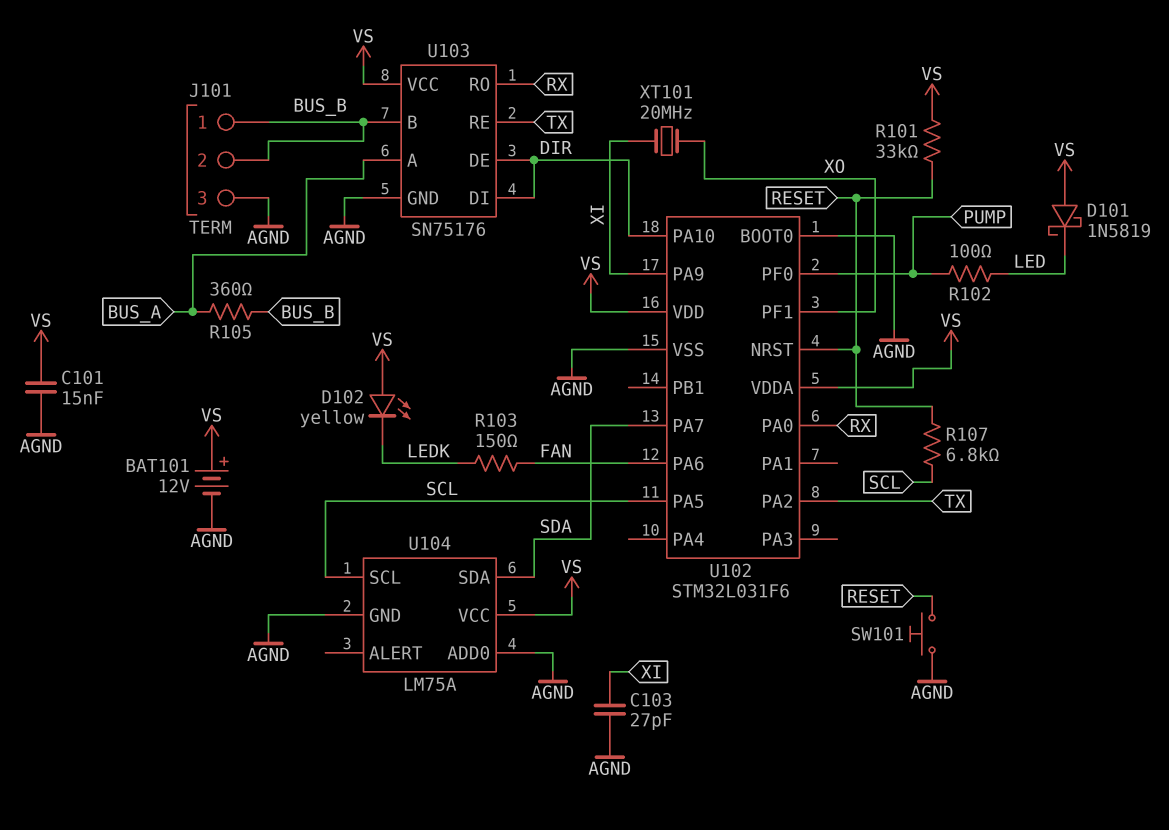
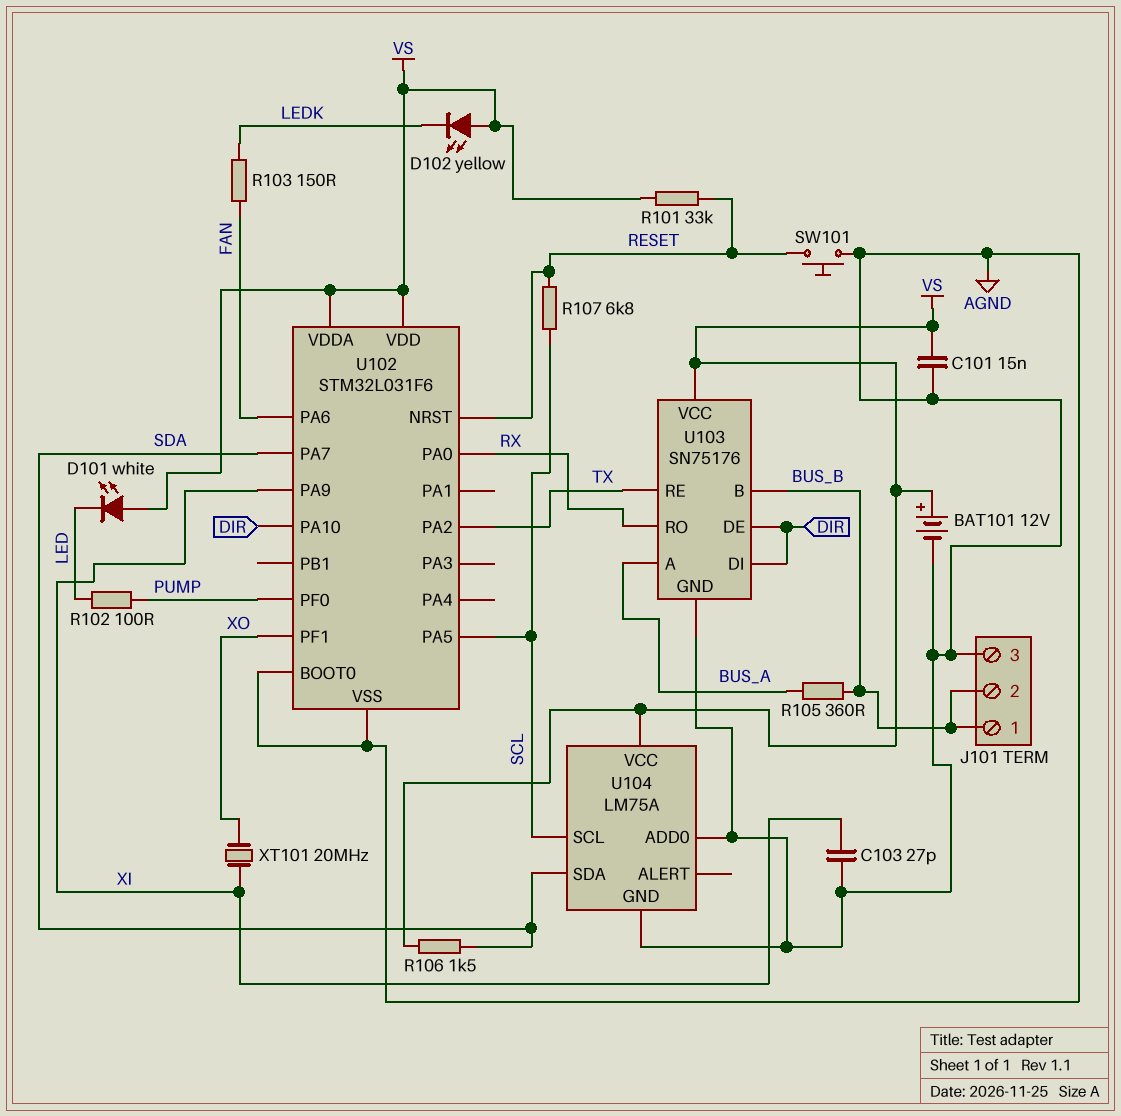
D101: schottky 1N5819 (A VS, K LED) -> LED white (A VS, K LED)
R106: none -> 1.5k (SDA, VS)

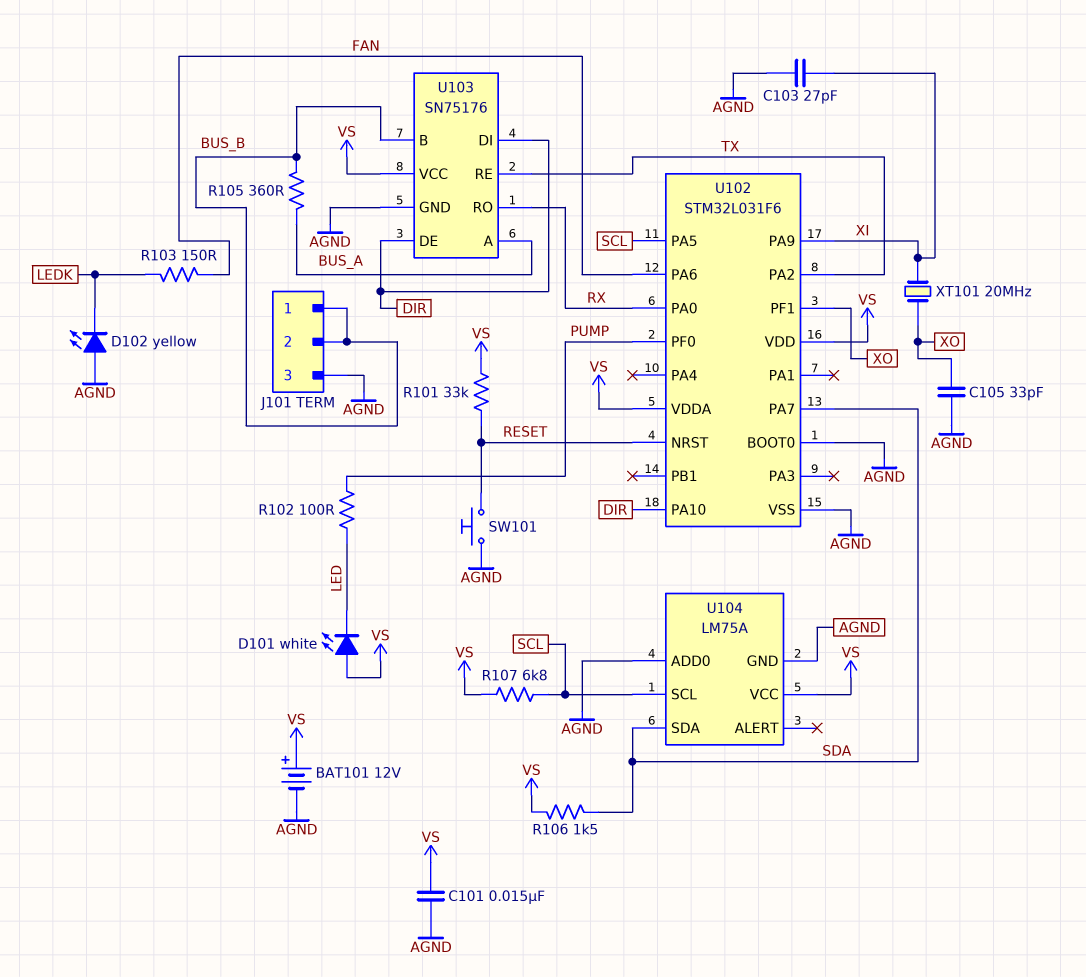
C105: none -> 33pF (AGND, XO)
D102: LED yellow (A VS, K LEDK) -> LED yellow (A AGND, K LEDK)
R107: 6.8k (RESET, SCL) -> 6.8k (SCL, VS)

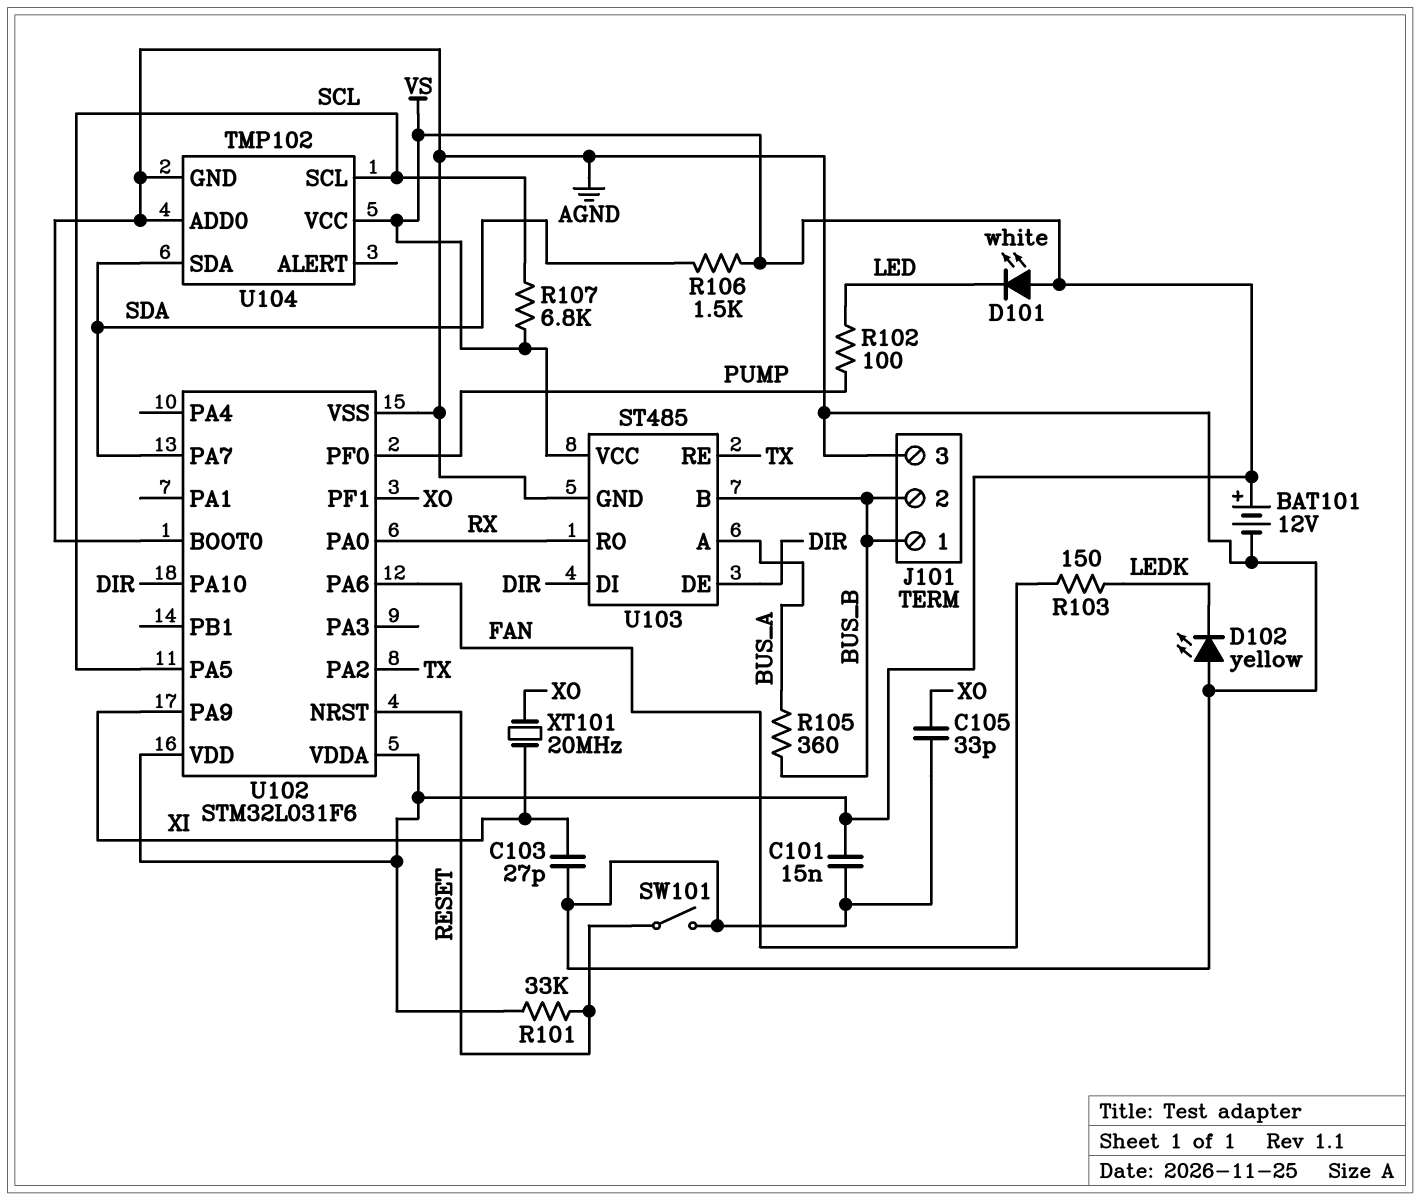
SW101: button (AGND, RESET) -> switch (AGND, RESET)
U103: SN75176 -> ST485
U104: LM75A -> TMP102

